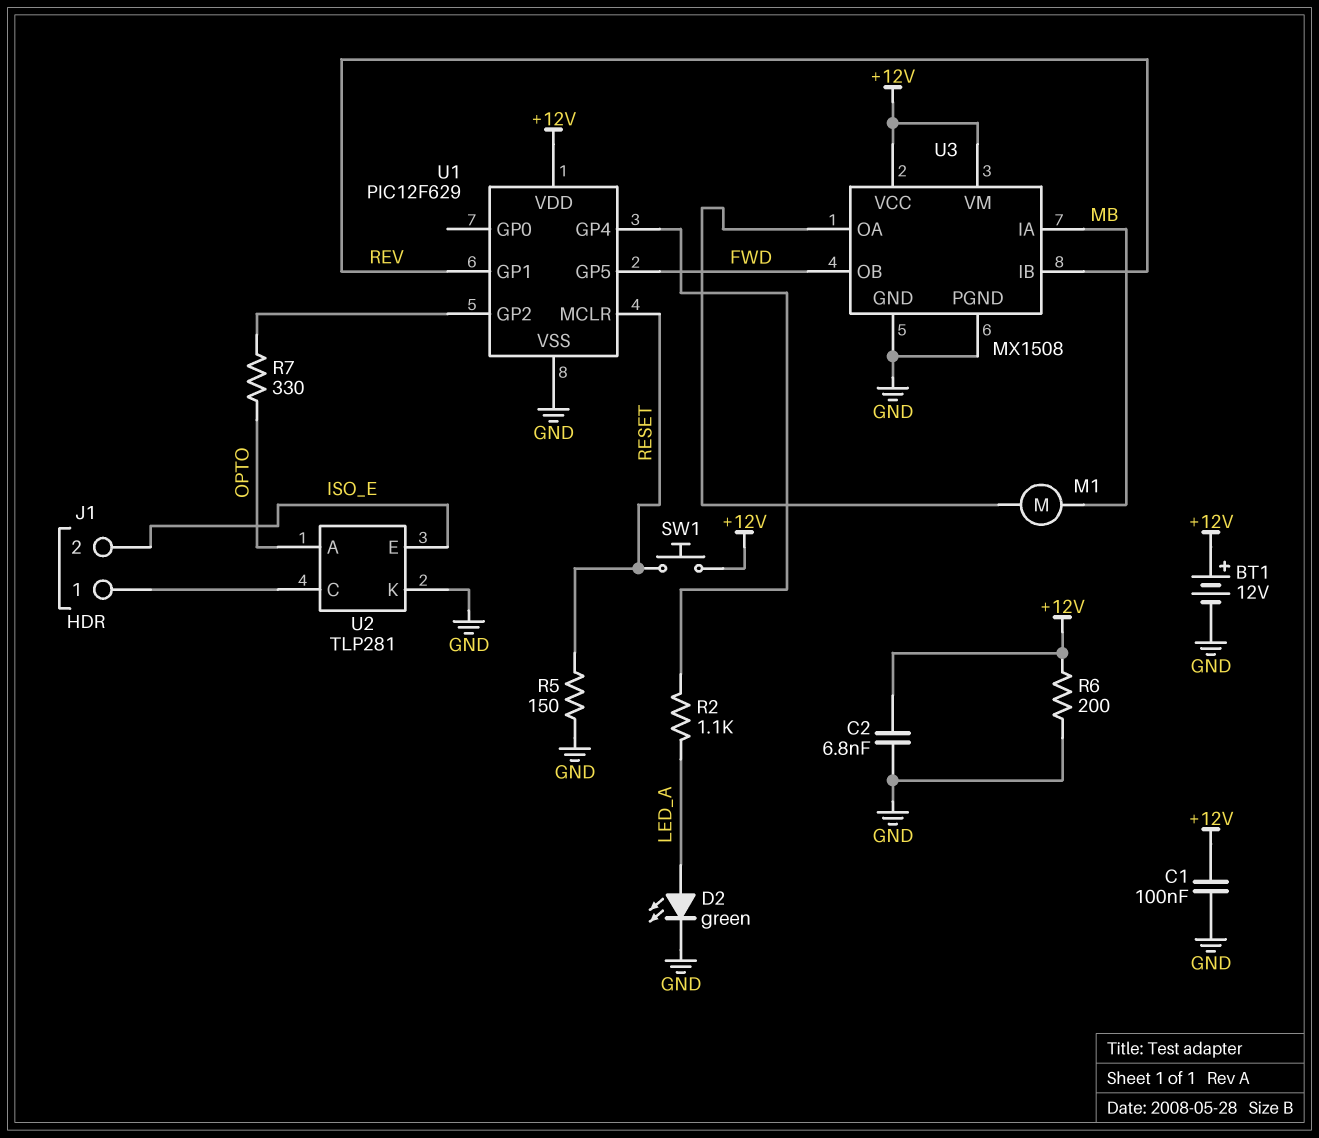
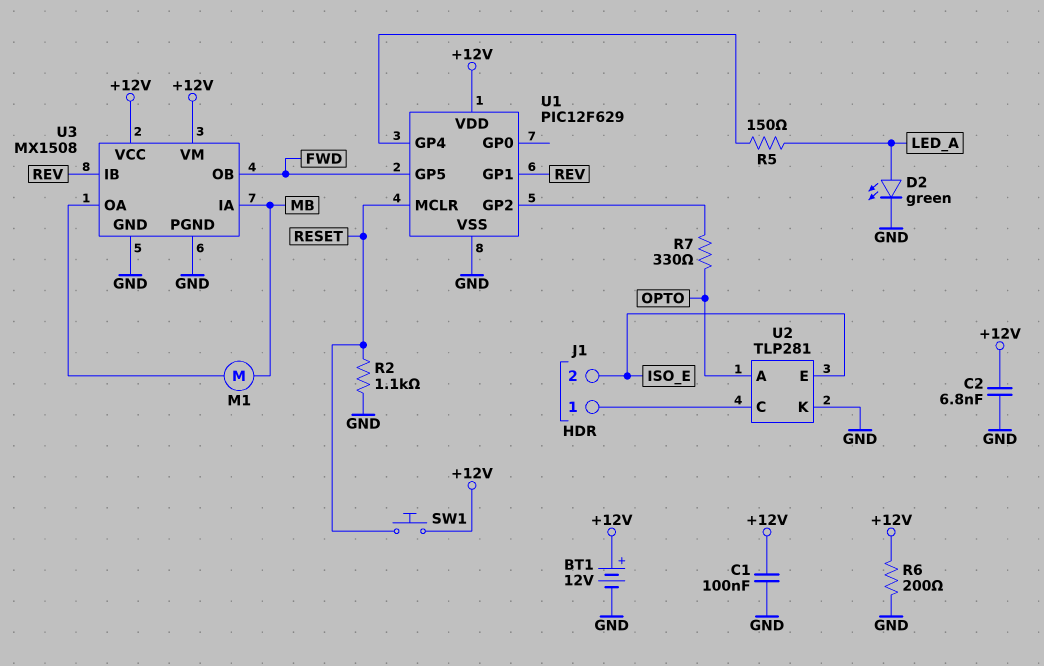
R2: 1.1k (LED_A, U1/GP4) -> 1.1k (GND, RESET)
R5: 150 (GND, RESET) -> 150 (LED_A, U1/GP4)

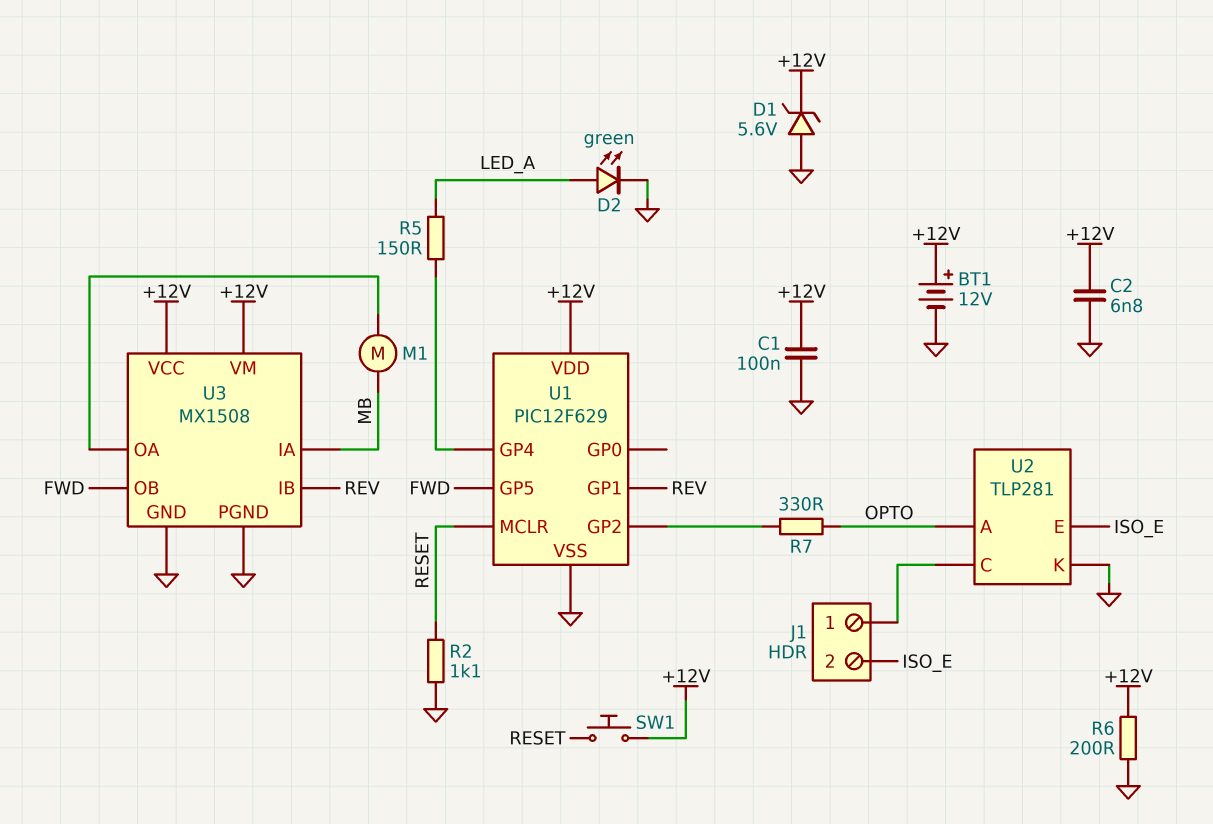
D1: none -> zener 5.6V (A GND, K +12V)

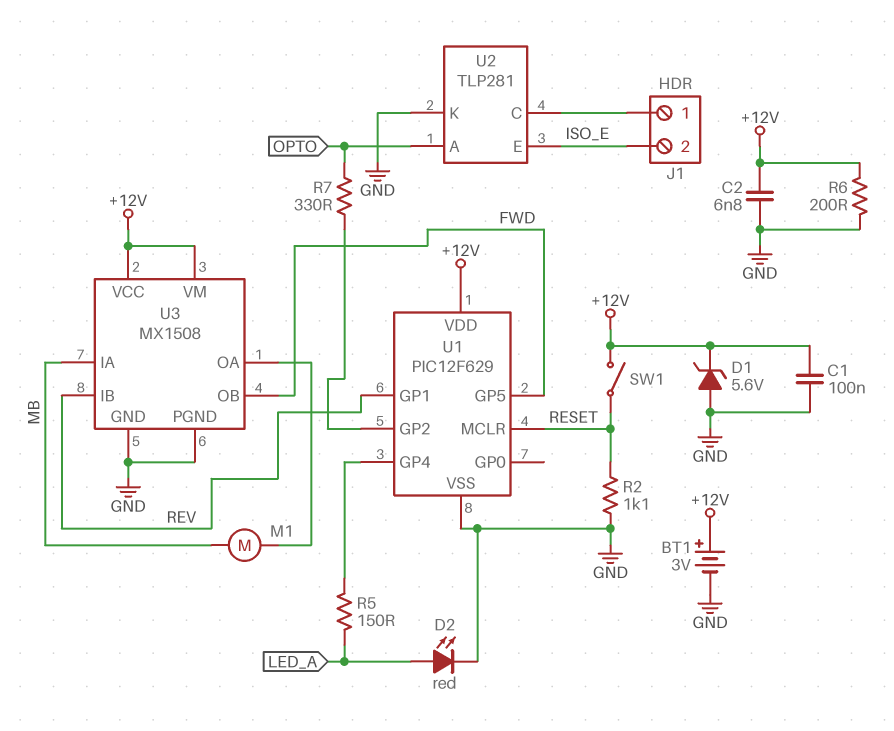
BT1: 12V (plus +12V, minus GND) -> 3V (plus +12V, minus GND)
D2: LED green (A LED_A, K GND) -> LED red (A LED_A, K GND)
SW1: button (+12V, RESET) -> switch (+12V, RESET)

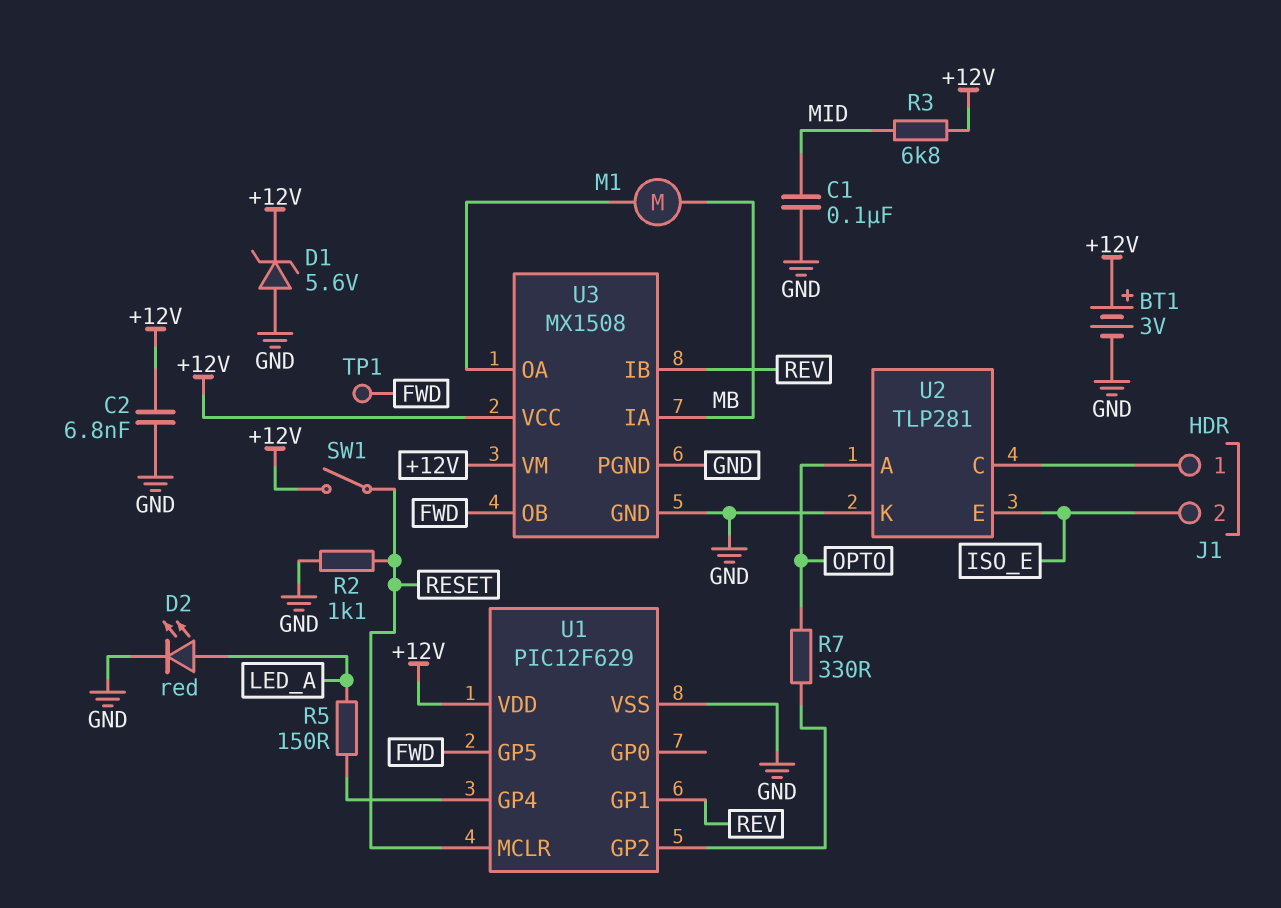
C1: 100nF (+12V, GND) -> 100nF (GND, MID)
R3: none -> 6.8k (+12V, MID)
R6: 200 (+12V, GND) -> none
TP1: none -> test point (FWD)

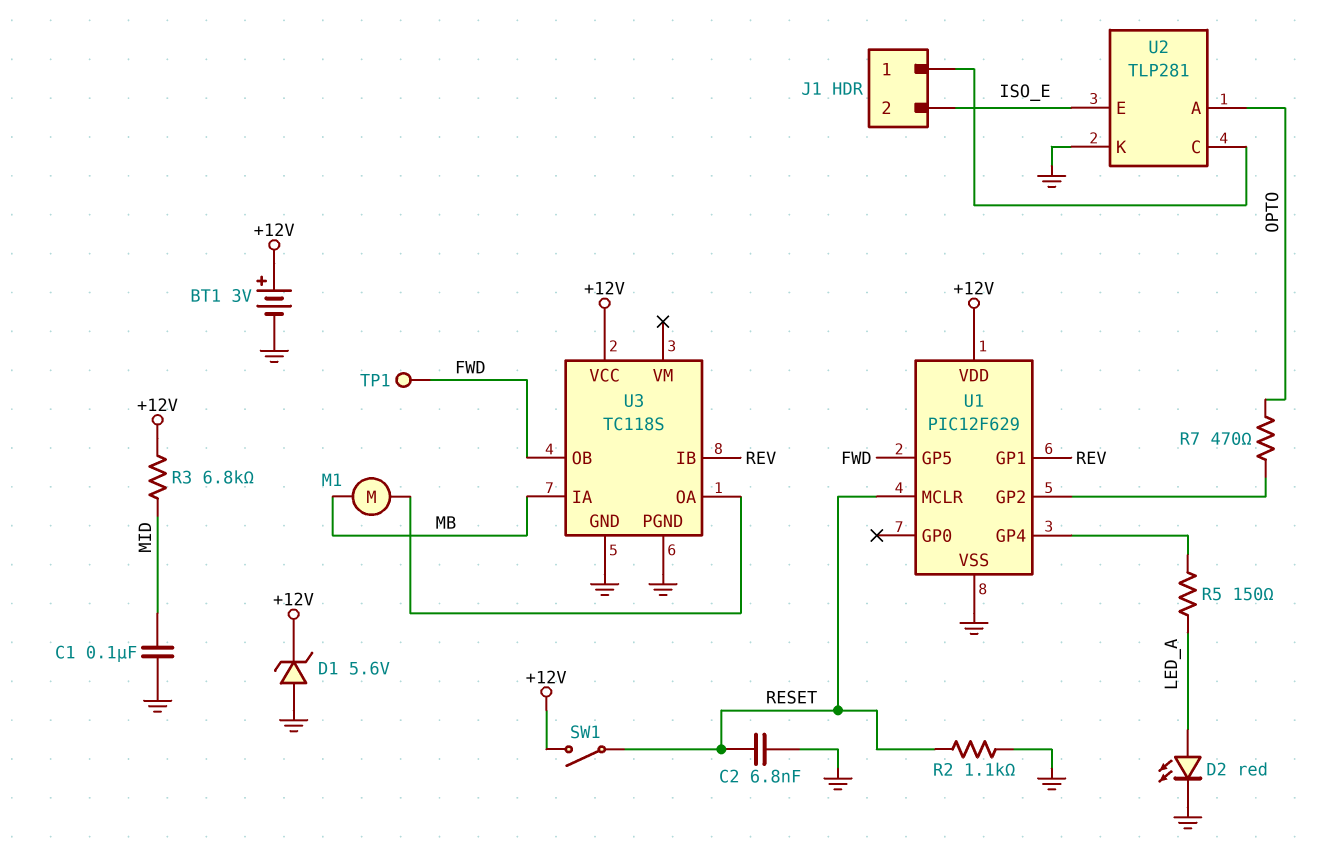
C2: 6.8nF (+12V, GND) -> 6.8nF (GND, RESET)
R7: 330 (OPTO, U1/GP2) -> 470 (OPTO, U1/GP2)
U3: MX1508 -> TC118S
U3 pin VM: +12V -> none

